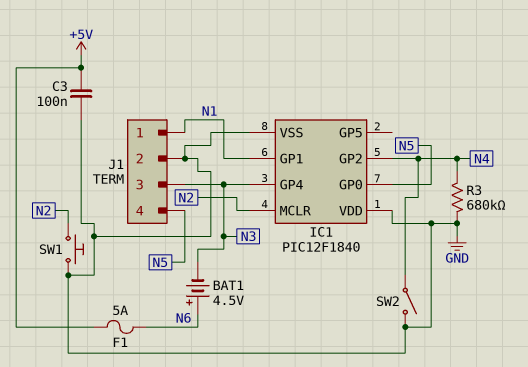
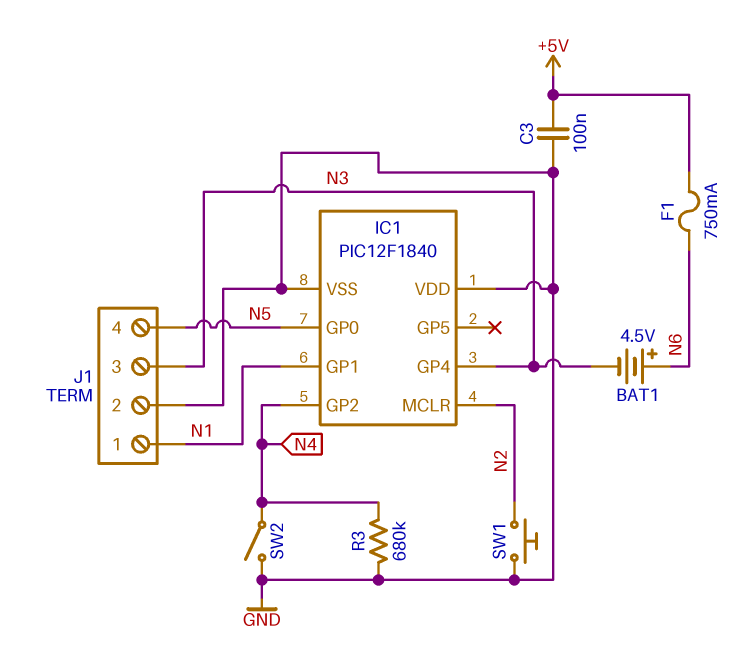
F1: 5A (+5V, N6) -> 750mA (+5V, N6)

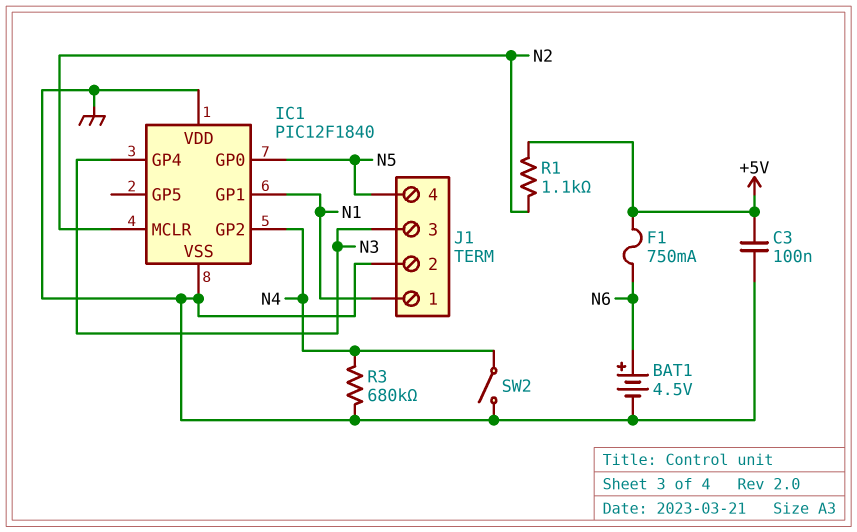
BAT1: 4.5V (plus N6, minus N3) -> 4.5V (plus N6, minus GND)
R1: none -> 1.1k (+5V, N2)
SW1: button (GND, N2) -> none

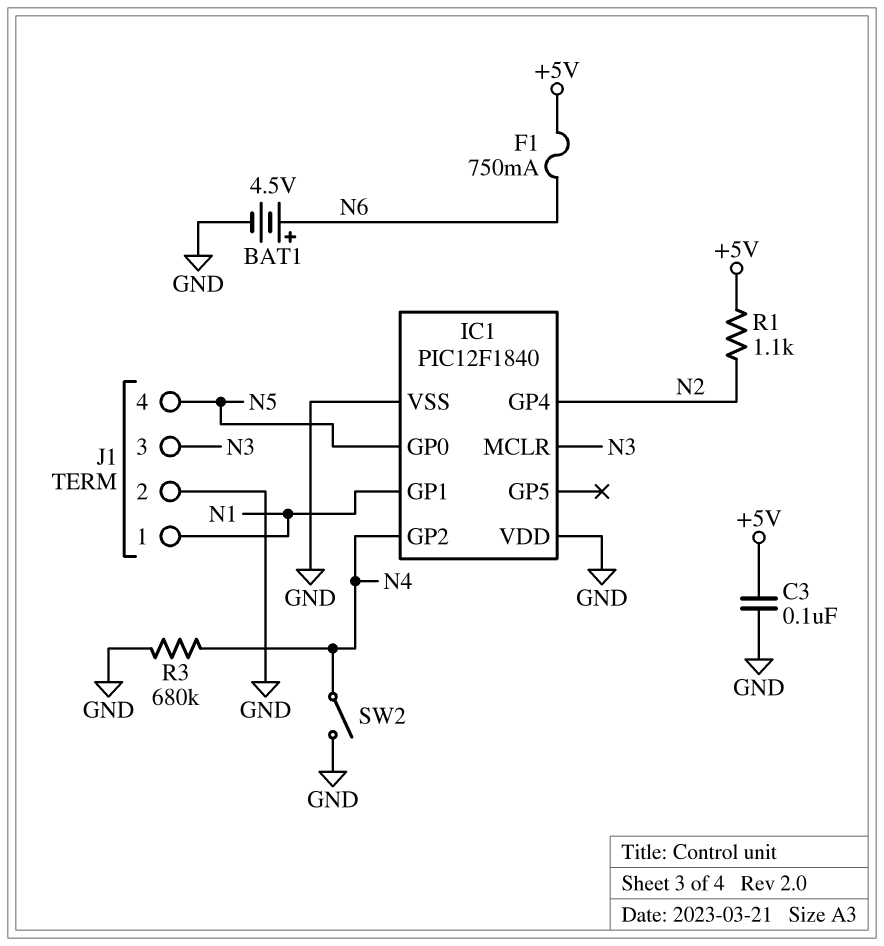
IC1 pin GP4: N3 -> N2
IC1 pin MCLR: N2 -> N3

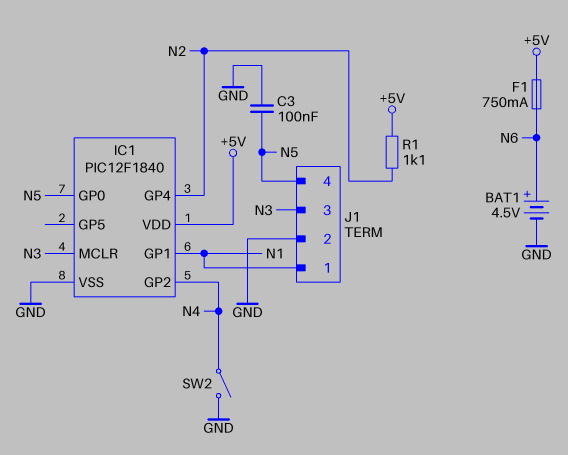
C3: 100nF (+5V, GND) -> 100nF (GND, N5)
IC1 pin VDD: GND -> +5V
R3: 680k (GND, N4) -> none

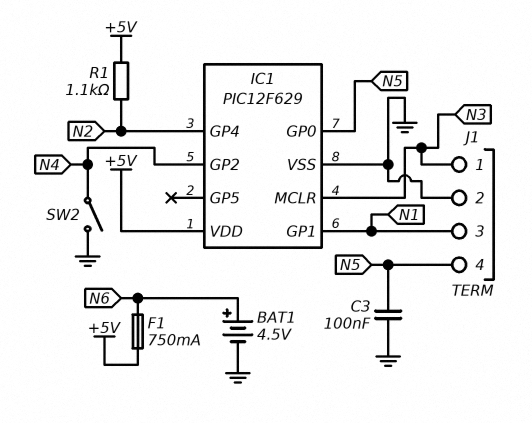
IC1: PIC12F1840 -> PIC12F629
J1 pin 1: N1 -> N3
J1 pin 3: N3 -> N1

